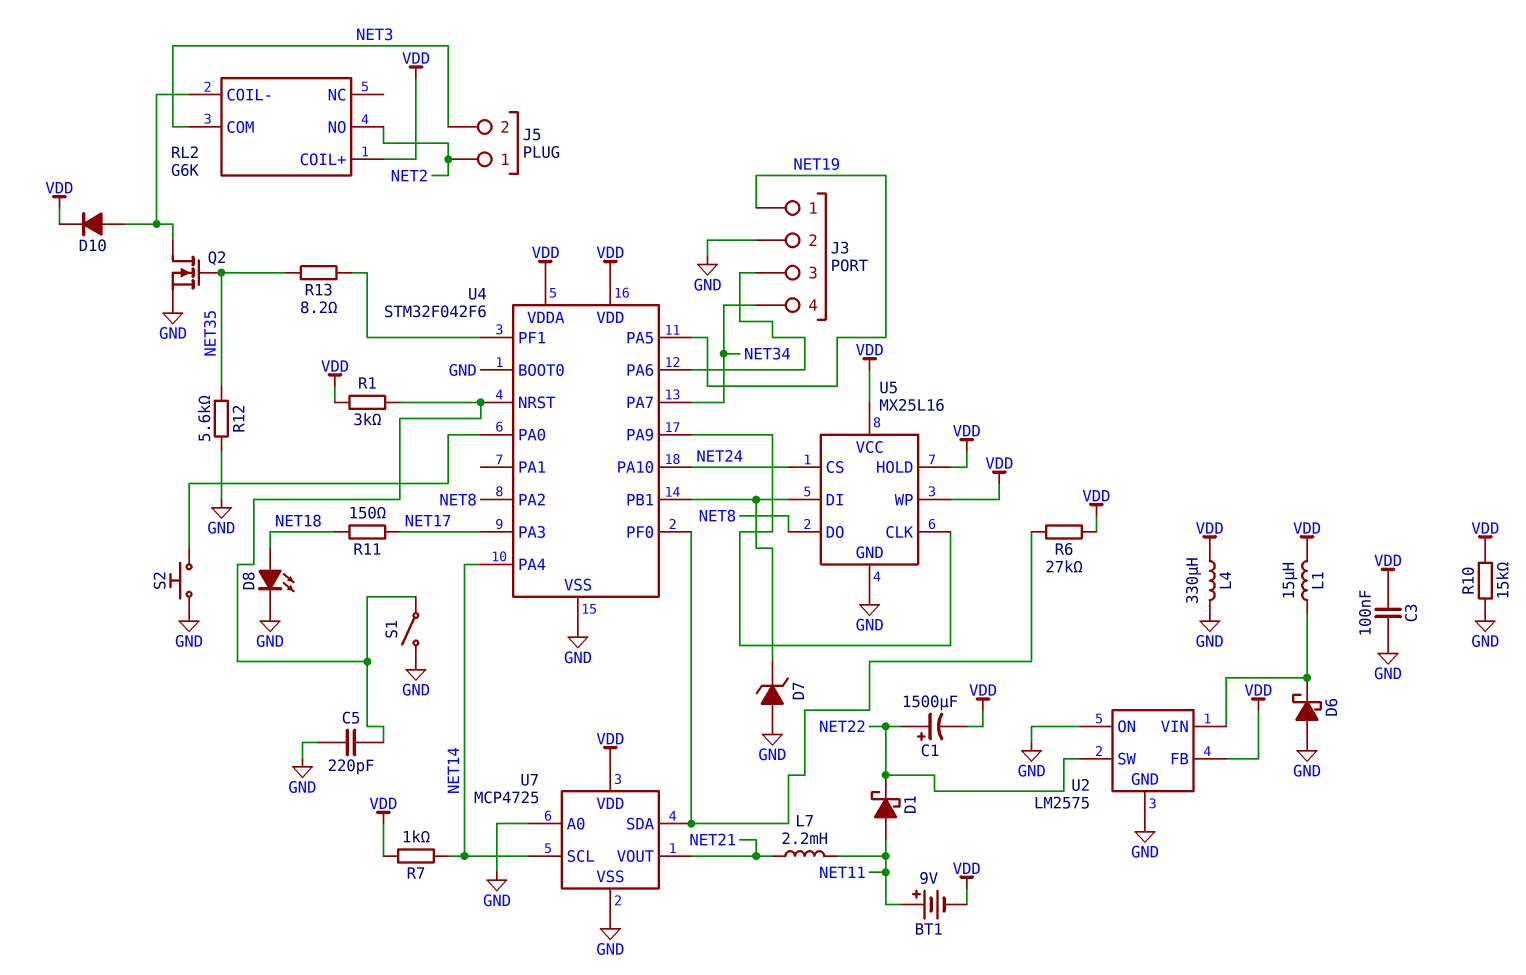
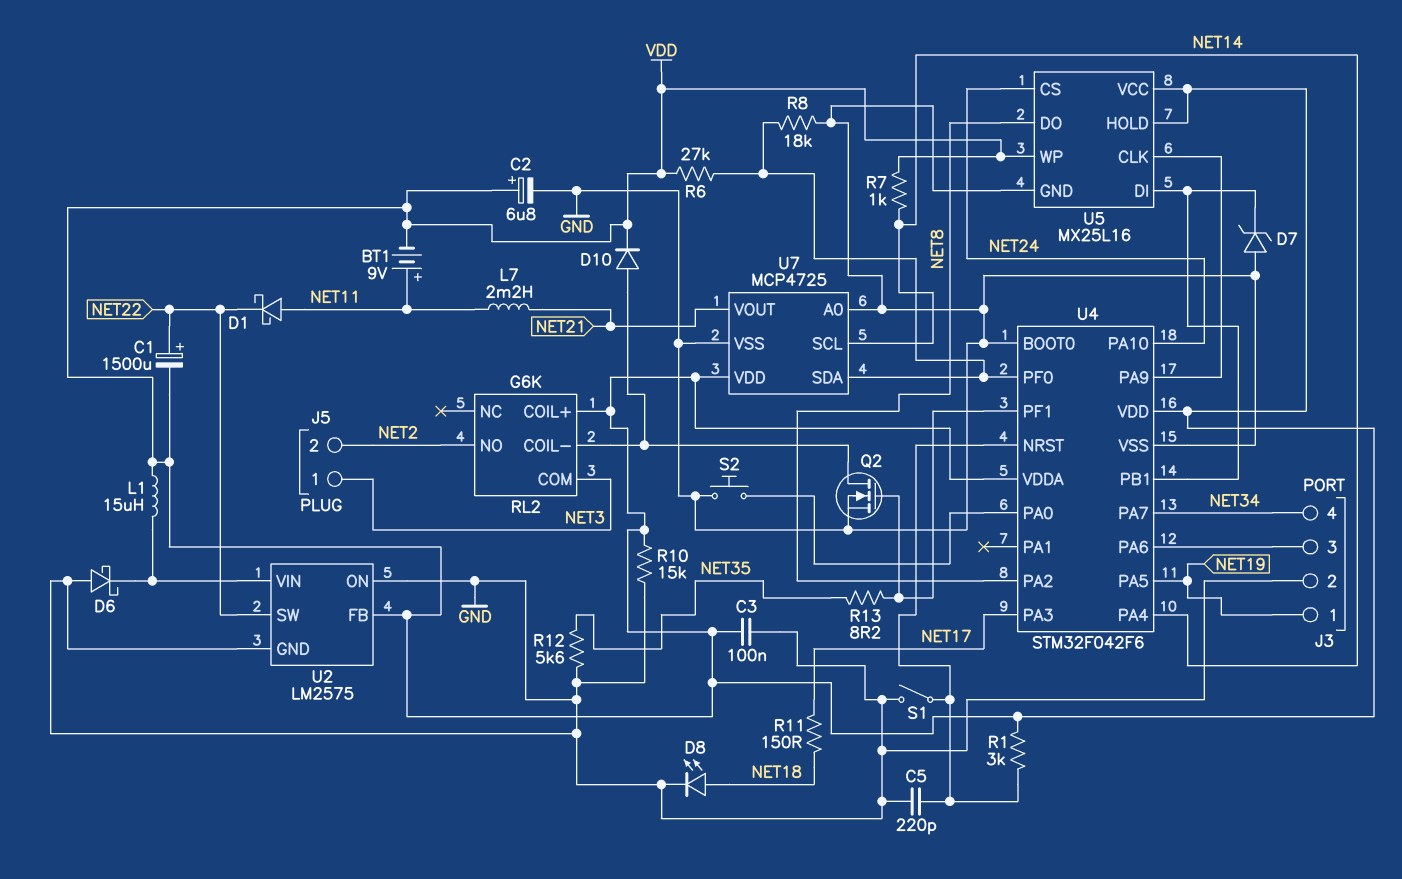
C2: none -> 6.8uF (plus VDD, minus GND)
J5 pin 1: NET2 -> NET3
J5 pin 2: NET3 -> NET2
L4: 330uH (GND, VDD) -> none
Q2: NMOS (G NET35, D RL2/COIL-, S GND) -> NMOS (G U4/PF1, D RL2/COIL-, S GND)
R8: none -> 18k (GND, U4/PF0)

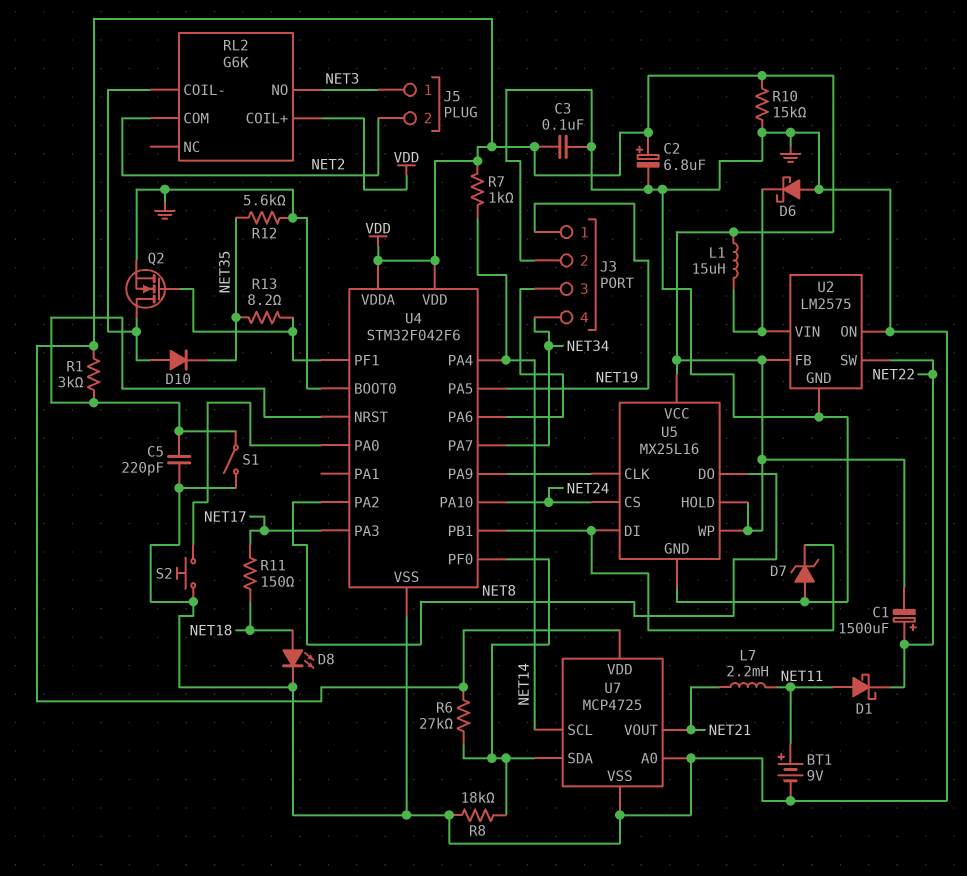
BT1: 9V (plus NET11, minus VDD) -> 9V (plus NET11, minus GND)
D10: diode (A RL2/COIL-, K VDD) -> diode (A RL2/COIL-, K NET35)
RL2 pin COM: NET3 -> NET2
RL2 pin NO: NET2 -> NET3

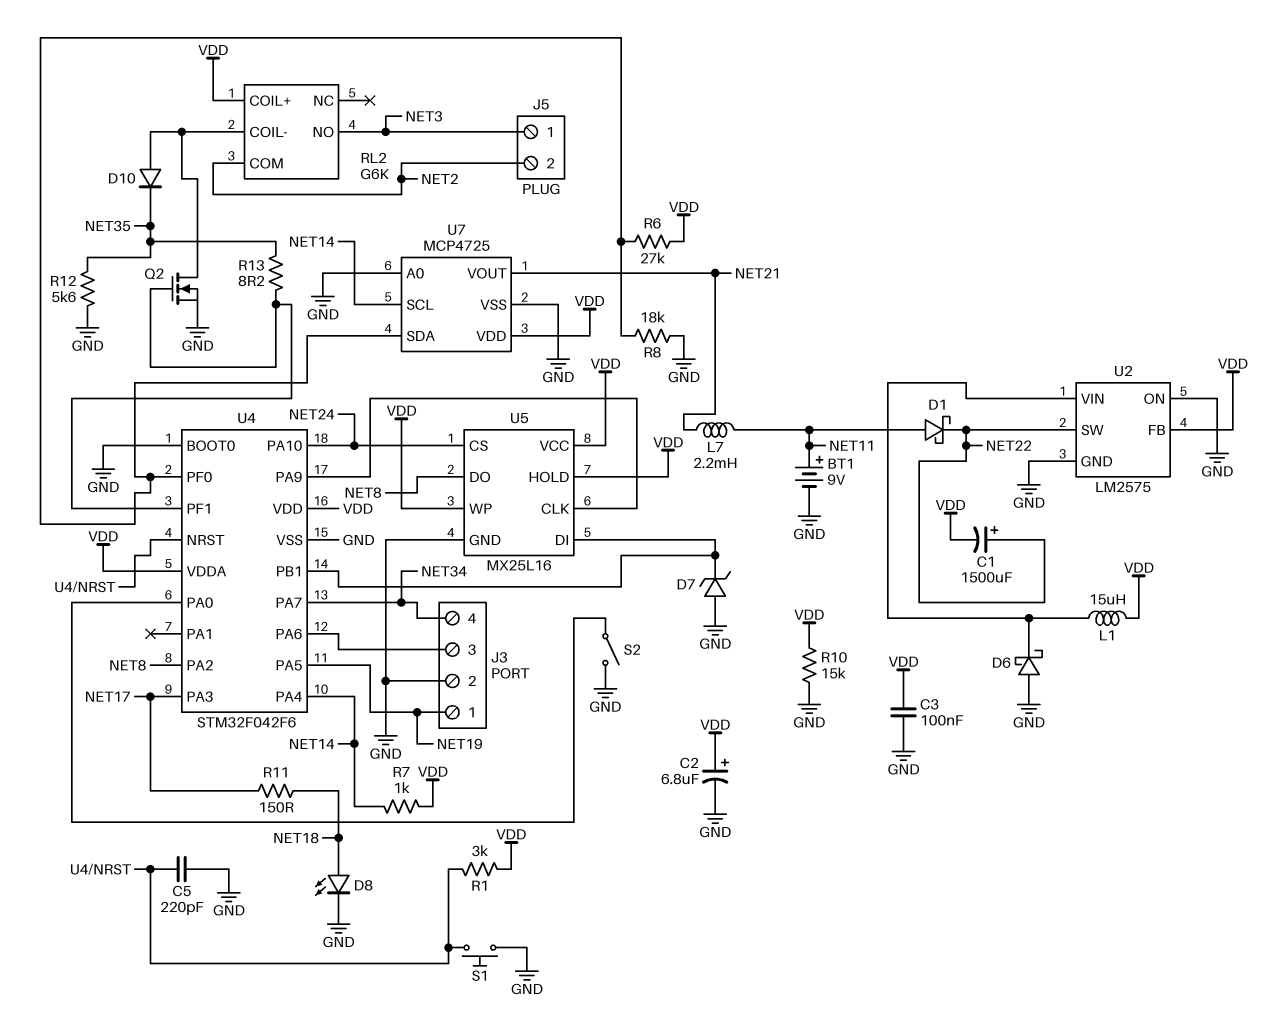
S1: switch (GND, U4/NRST) -> button (GND, U4/NRST)
S2: button (GND, U4/PA0) -> switch (GND, U4/PA0)

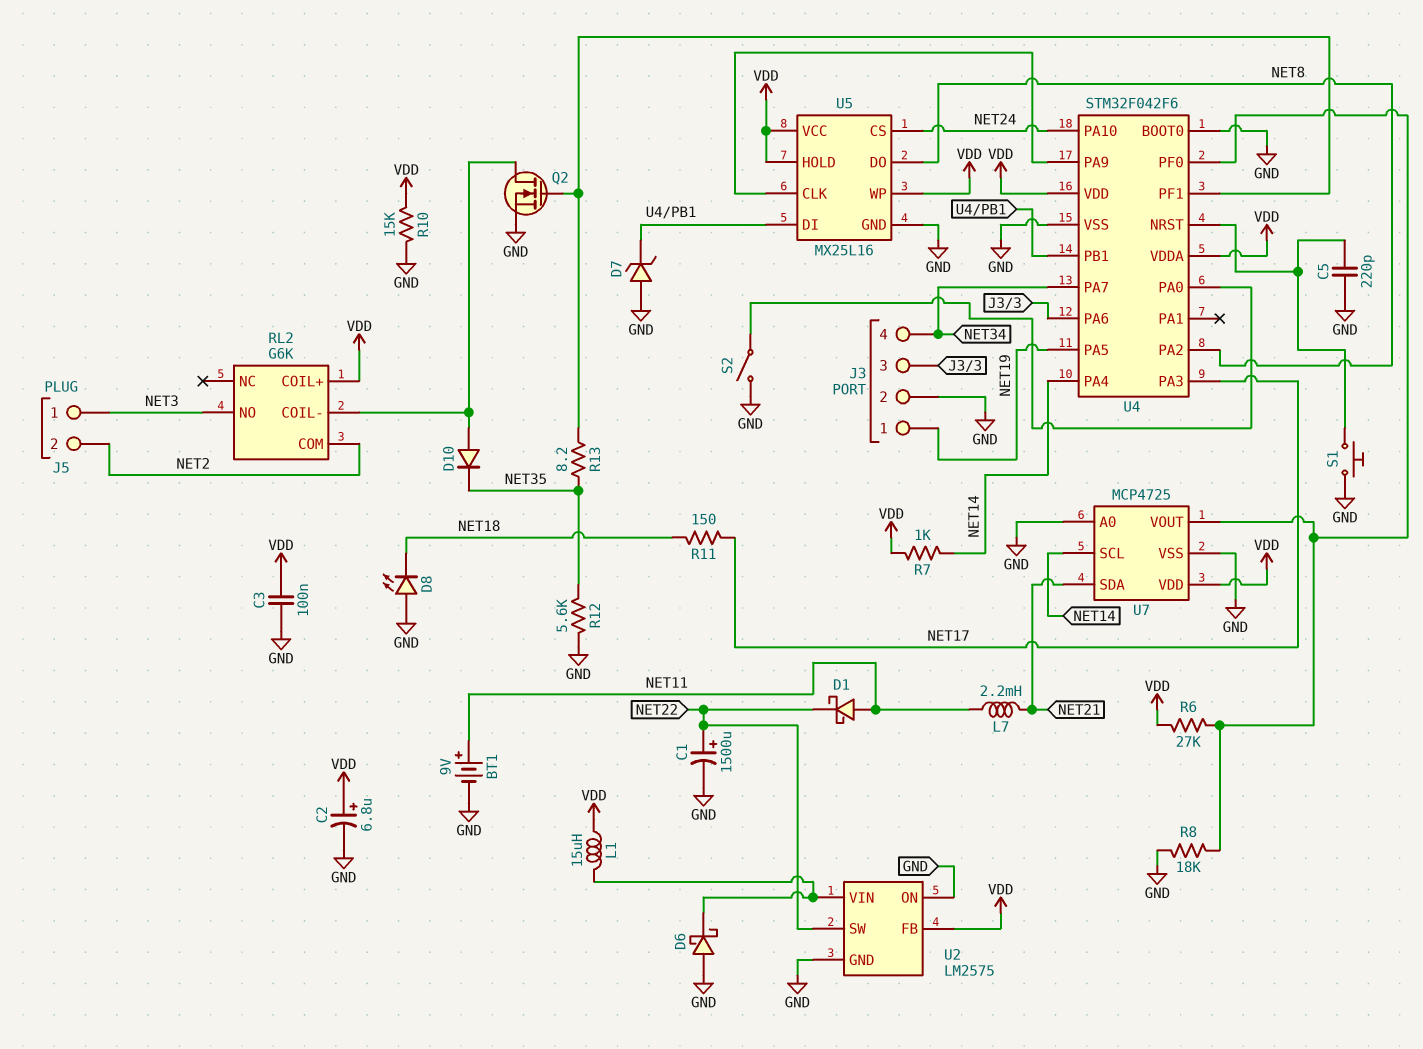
C1: 1500uF (plus NET22, minus VDD) -> 1500uF (plus NET22, minus GND)
D8: LED (A NET18, K GND) -> LED (A GND, K NET18)
R1: 3k (U4/NRST, VDD) -> none
U7 pin SDA: U4/PF0 -> NET21
U7 pin VOUT: NET21 -> U4/PF0

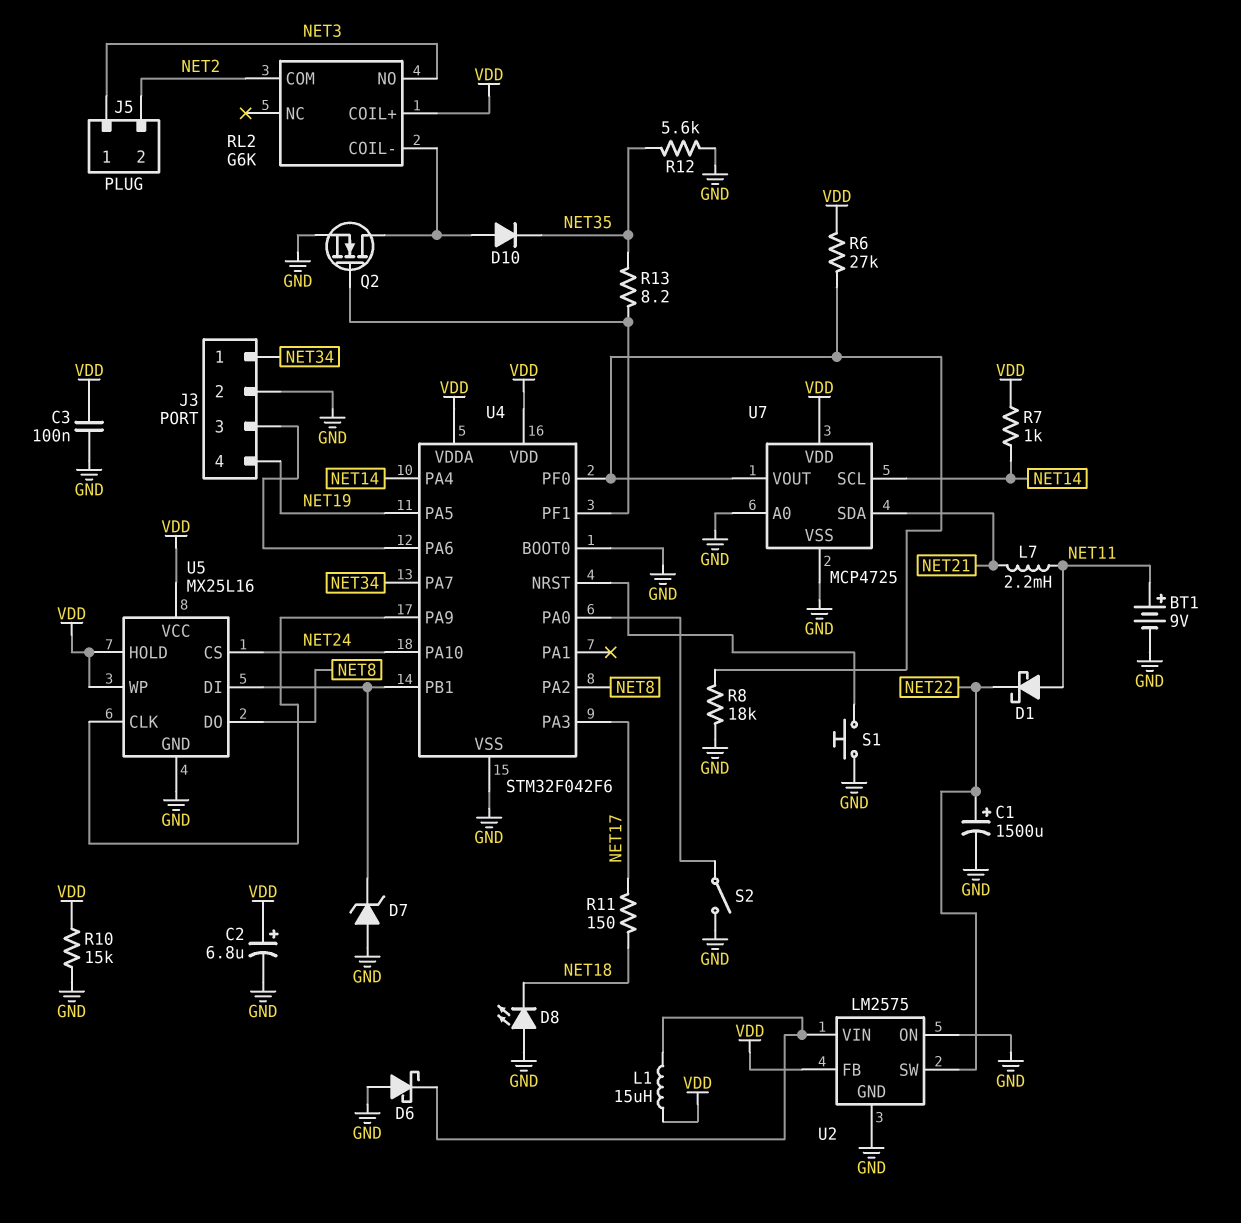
C5: 220pF (GND, U4/NRST) -> none
J3 pin 1: NET19 -> NET34
J3 pin 4: NET34 -> NET19

